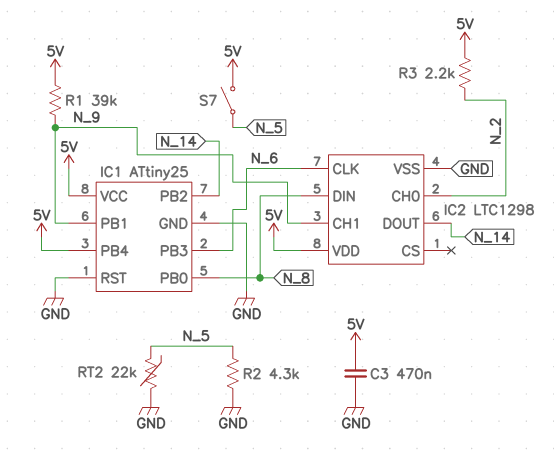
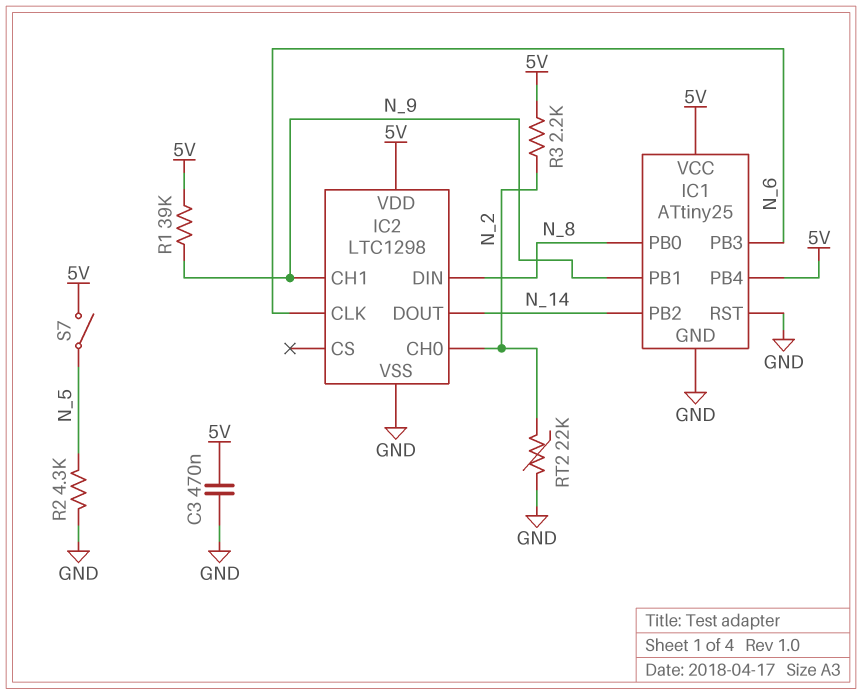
RT2: 22k (GND, N_5) -> 22k (GND, N_2)

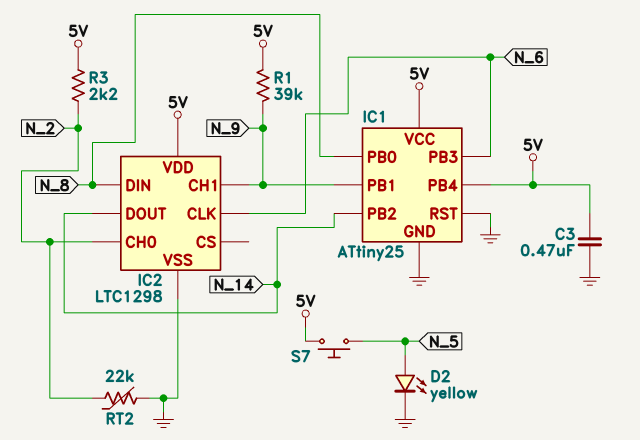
D2: none -> LED yellow (A N_5, K GND)
R2: 4.3k (GND, N_5) -> none
S7: switch (5V, N_5) -> button (5V, N_5)

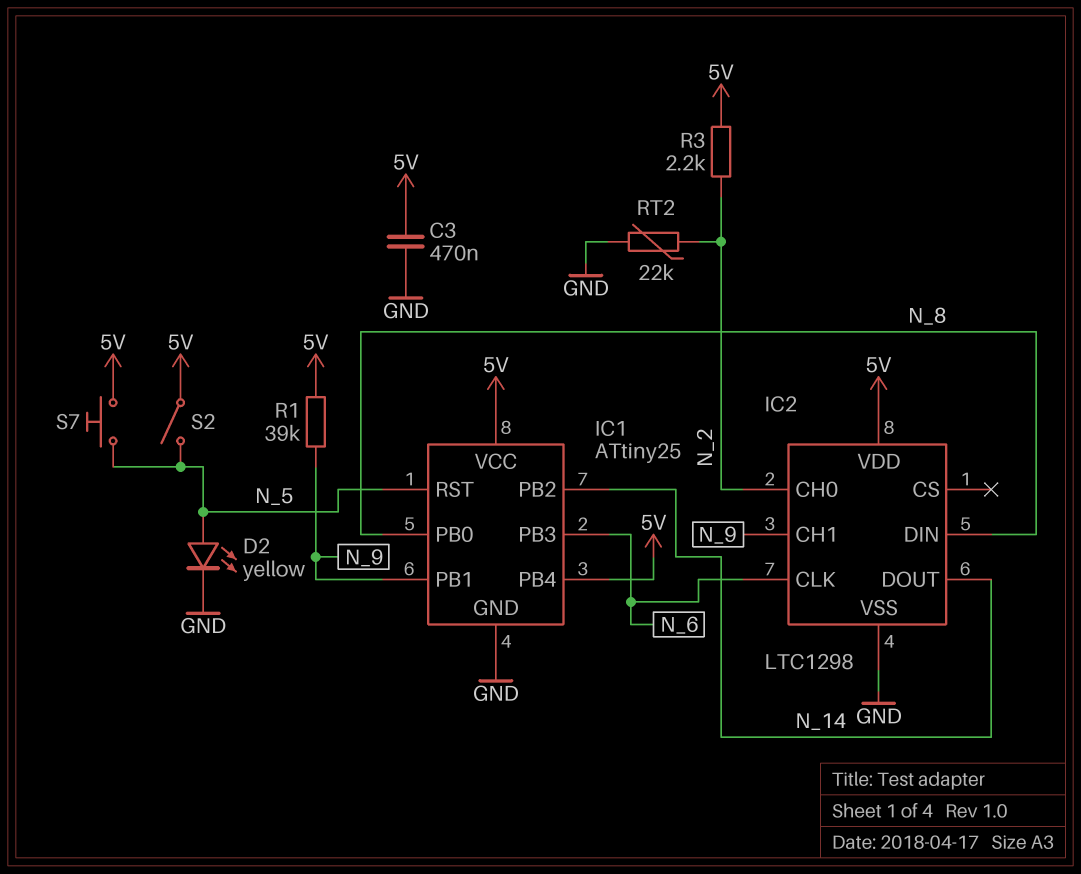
IC1 pin RST: GND -> N_5
S2: none -> switch (5V, N_5)

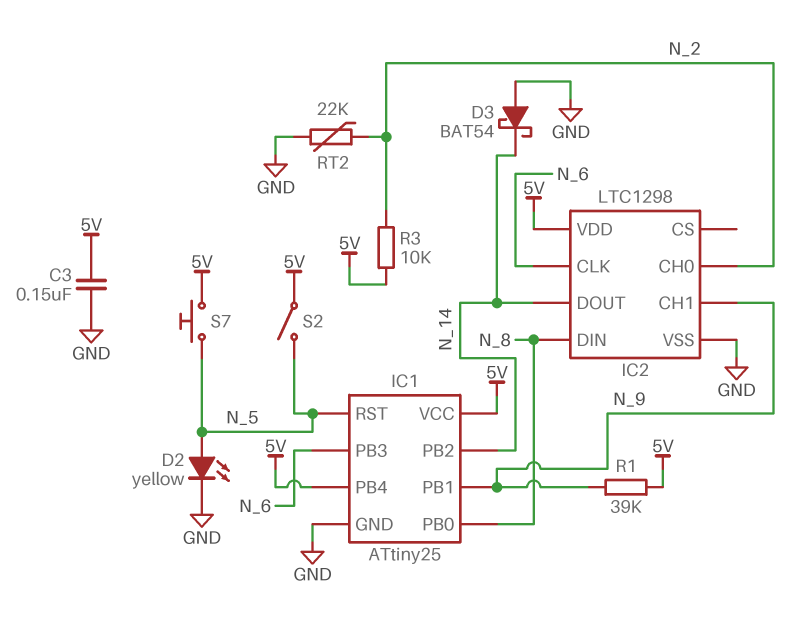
C3: 470nF (5V, GND) -> 150nF (5V, GND)
D3: none -> schottky BAT54 (A GND, K N_14)
R3: 2.2k (5V, N_2) -> 10k (5V, N_2)

